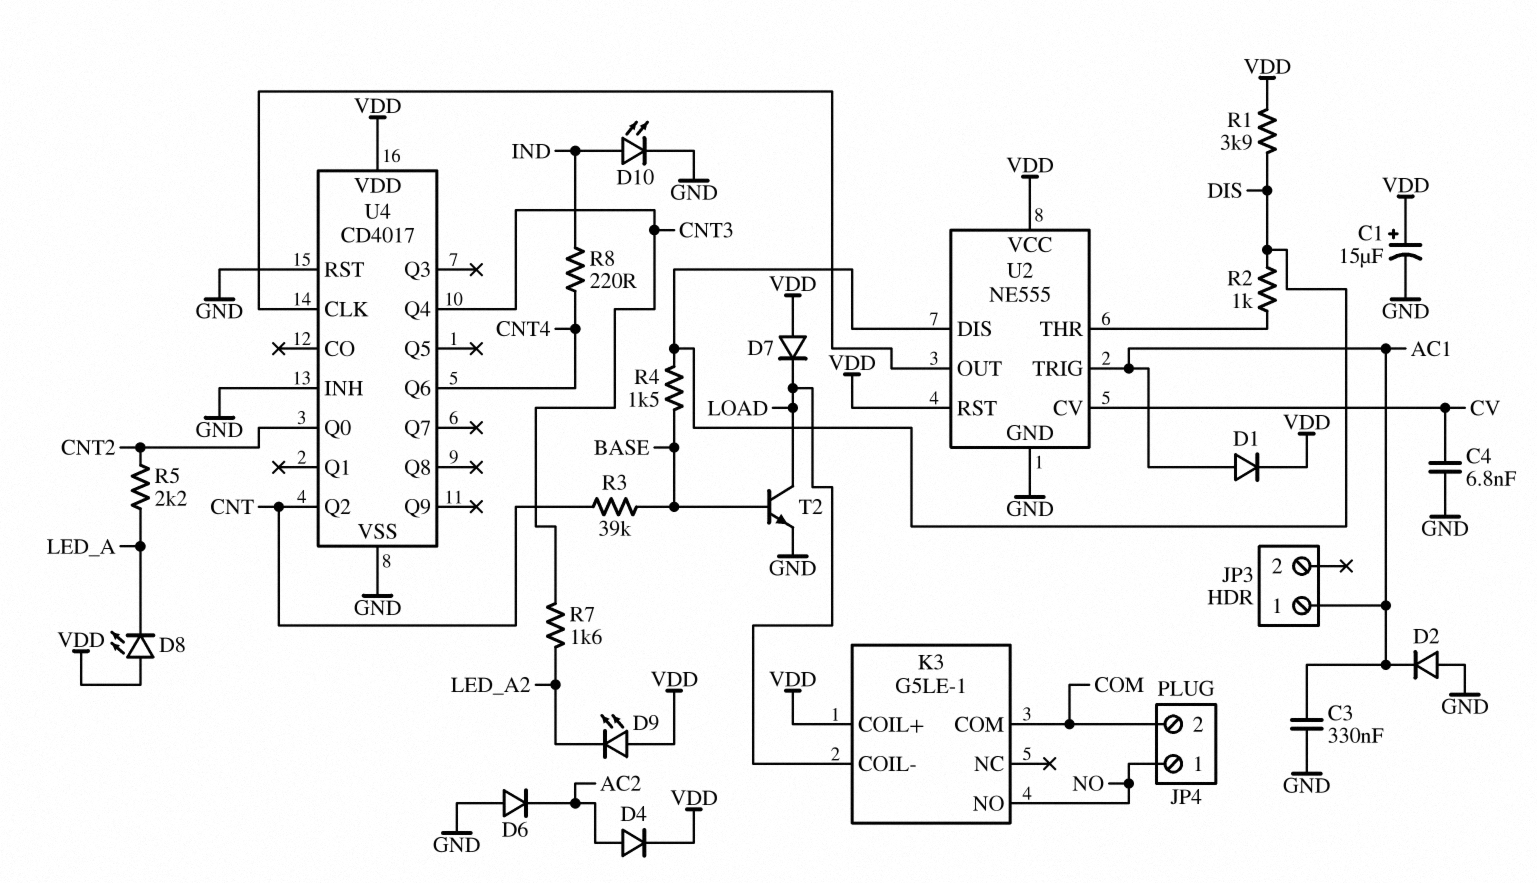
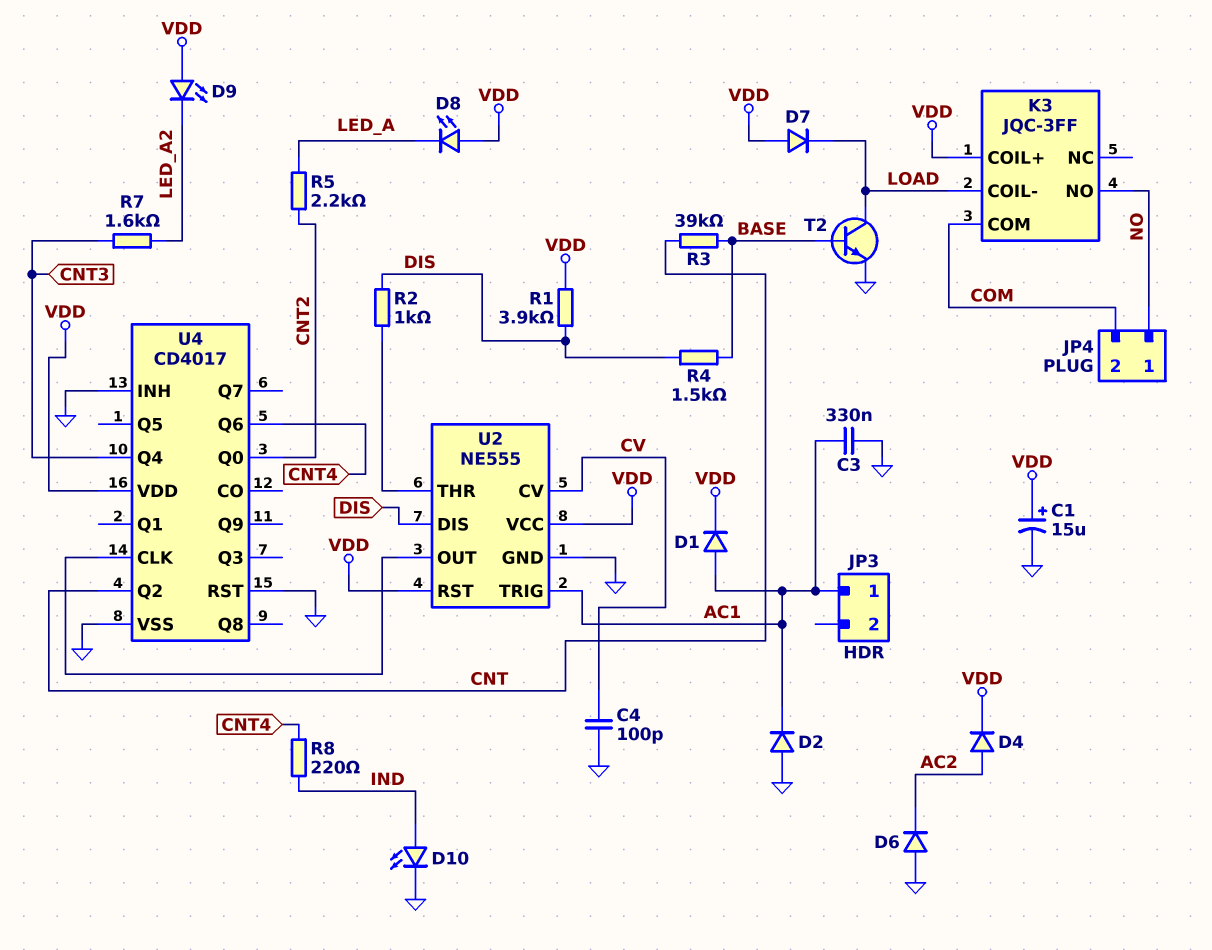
C4: 6.8nF (CV, GND) -> 100pF (CV, GND)
K3: G5LE-1 -> JQC-3FF

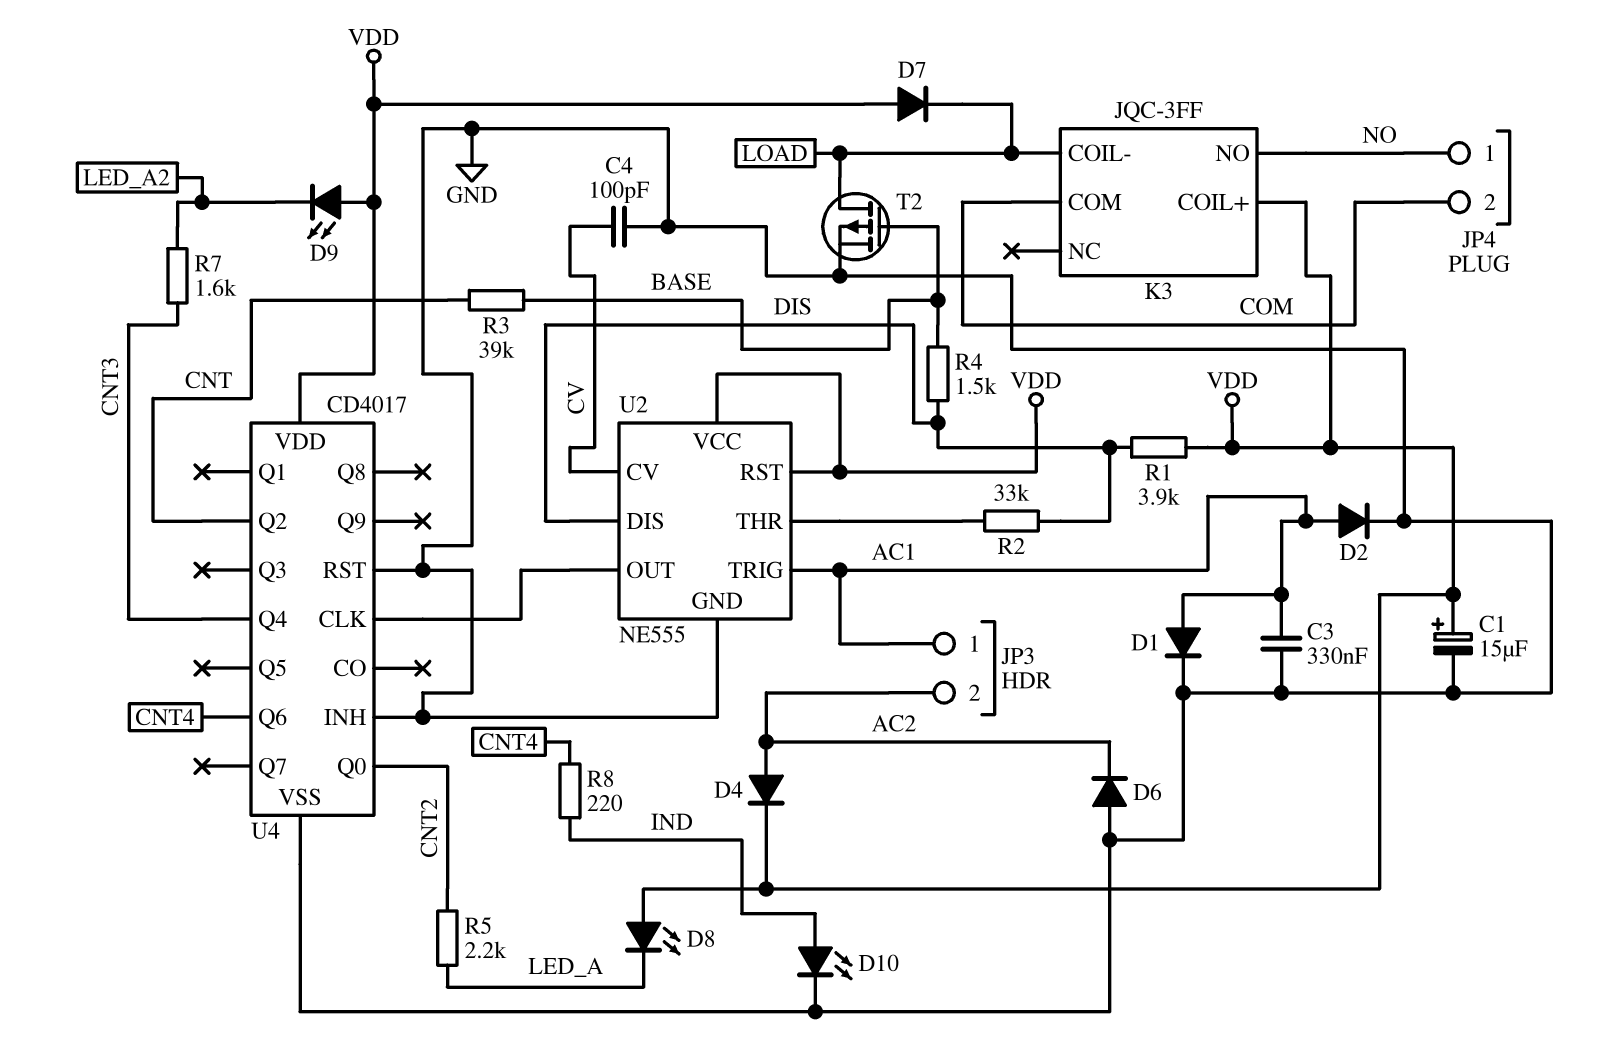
D1: diode (A AC1, K VDD) -> diode (A AC1, K GND)
D2: diode (A GND, K AC1) -> diode (A AC1, K GND)
JP3 pin 2: none -> AC2
R2: 1k (DIS, U2/THR) -> 33k (DIS, U2/THR)
T2: NPN (B BASE, C LOAD, E GND) -> PMOS (G BASE, D LOAD, S GND)

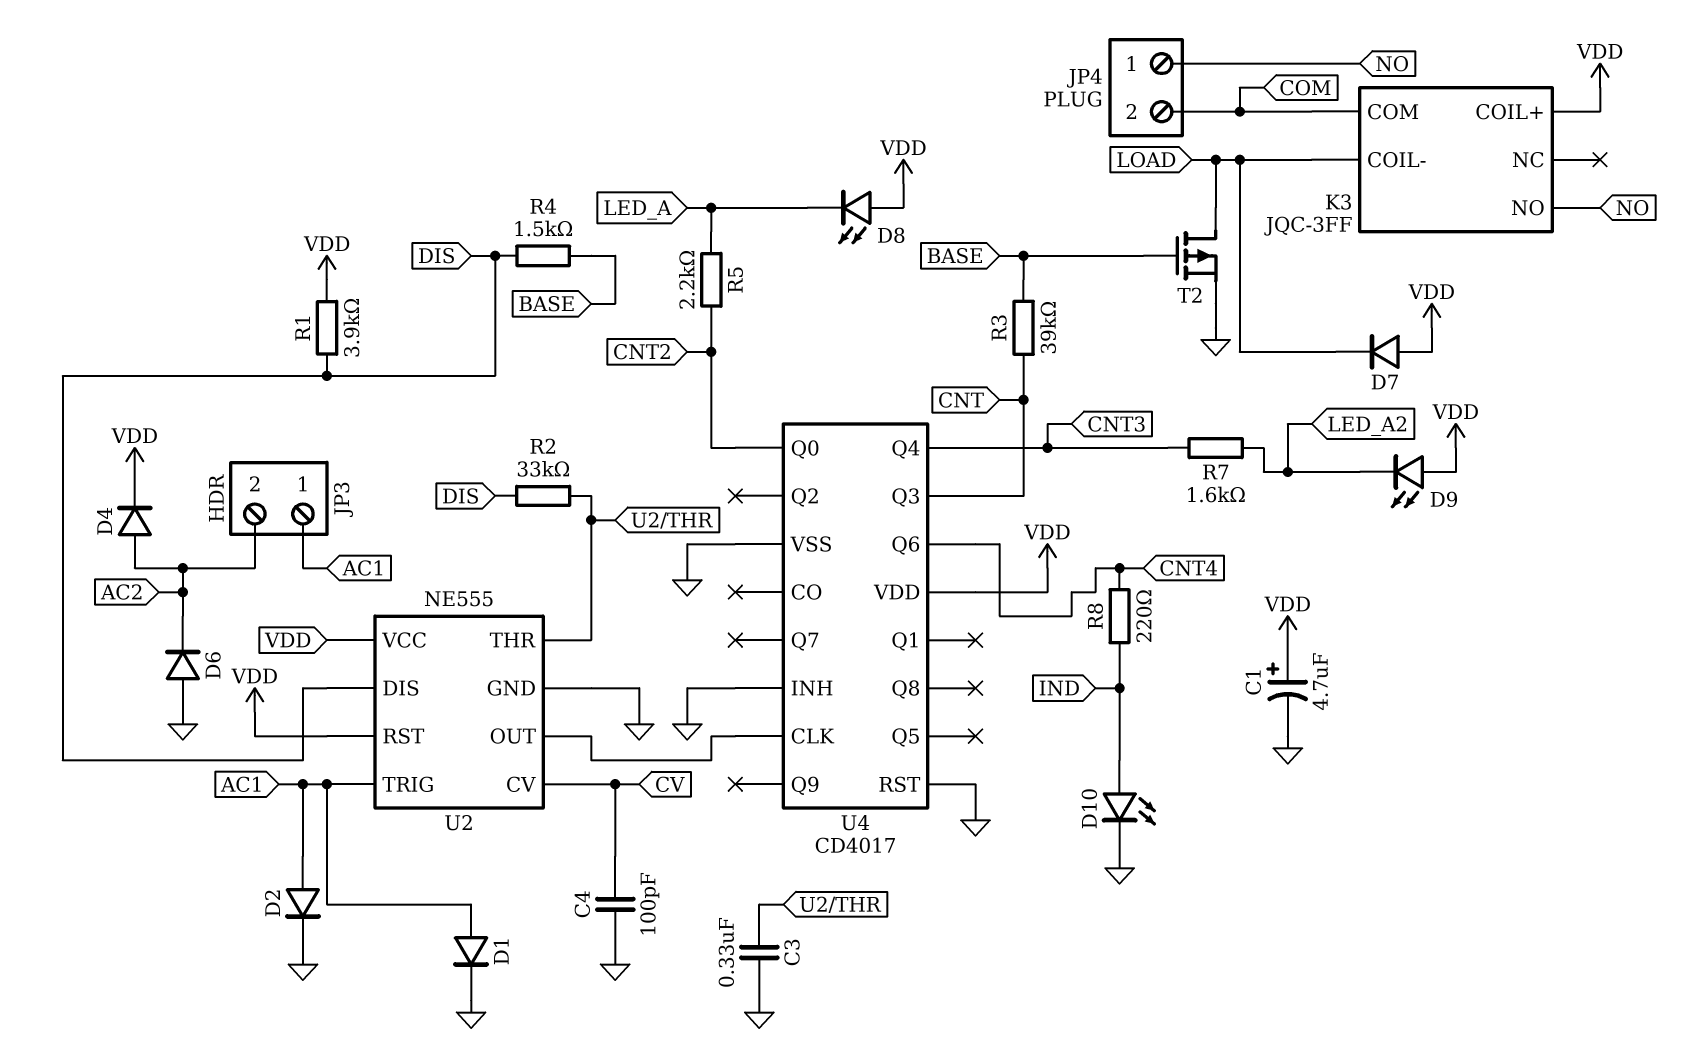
C1: 15uF (plus VDD, minus GND) -> 4.7uF (plus VDD, minus GND)
C3: 330nF (AC1, GND) -> 330nF (GND, U2/THR)
U4 pin Q2: CNT -> none
U4 pin Q3: none -> CNT

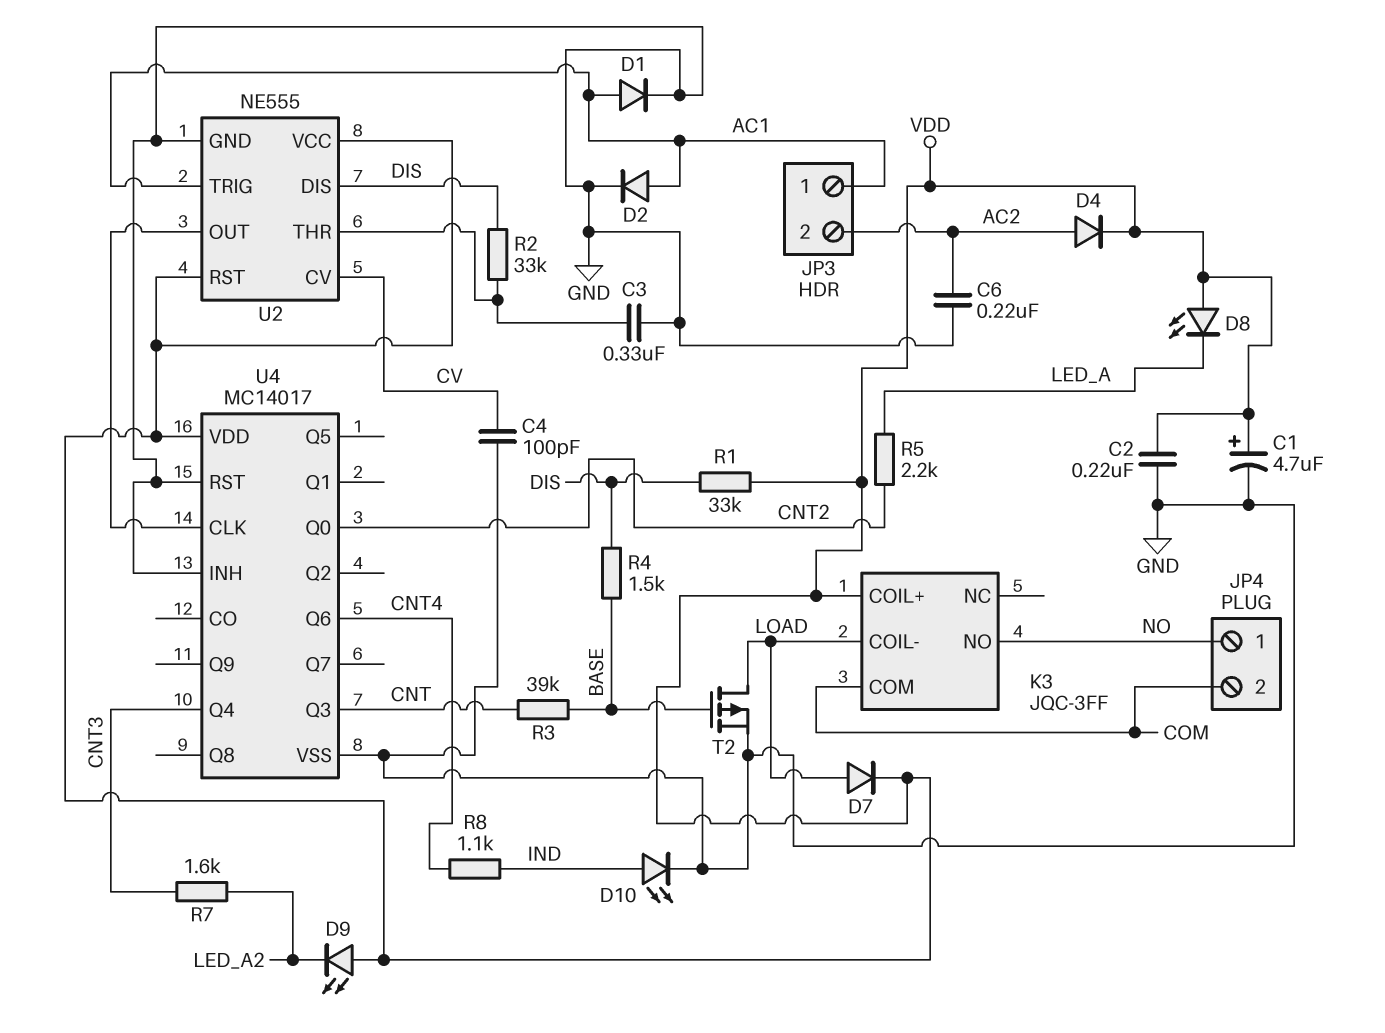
C2: none -> 220nF (GND, VDD)
C6: none -> 220nF (AC2, GND)
D6: diode (A GND, K AC2) -> none
D7: diode (A VDD, K LOAD) -> diode (A LOAD, K VDD)
R1: 3.9k (DIS, VDD) -> 33k (DIS, VDD)
R8: 220 (CNT4, IND) -> 1.1k (CNT4, IND)
U4: CD4017 -> MC14017

